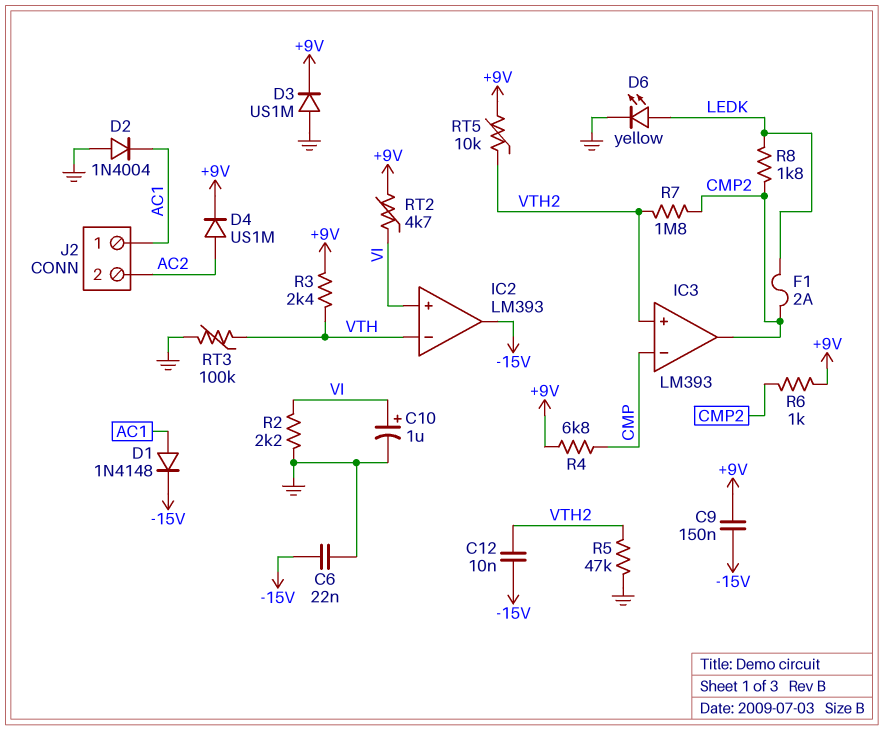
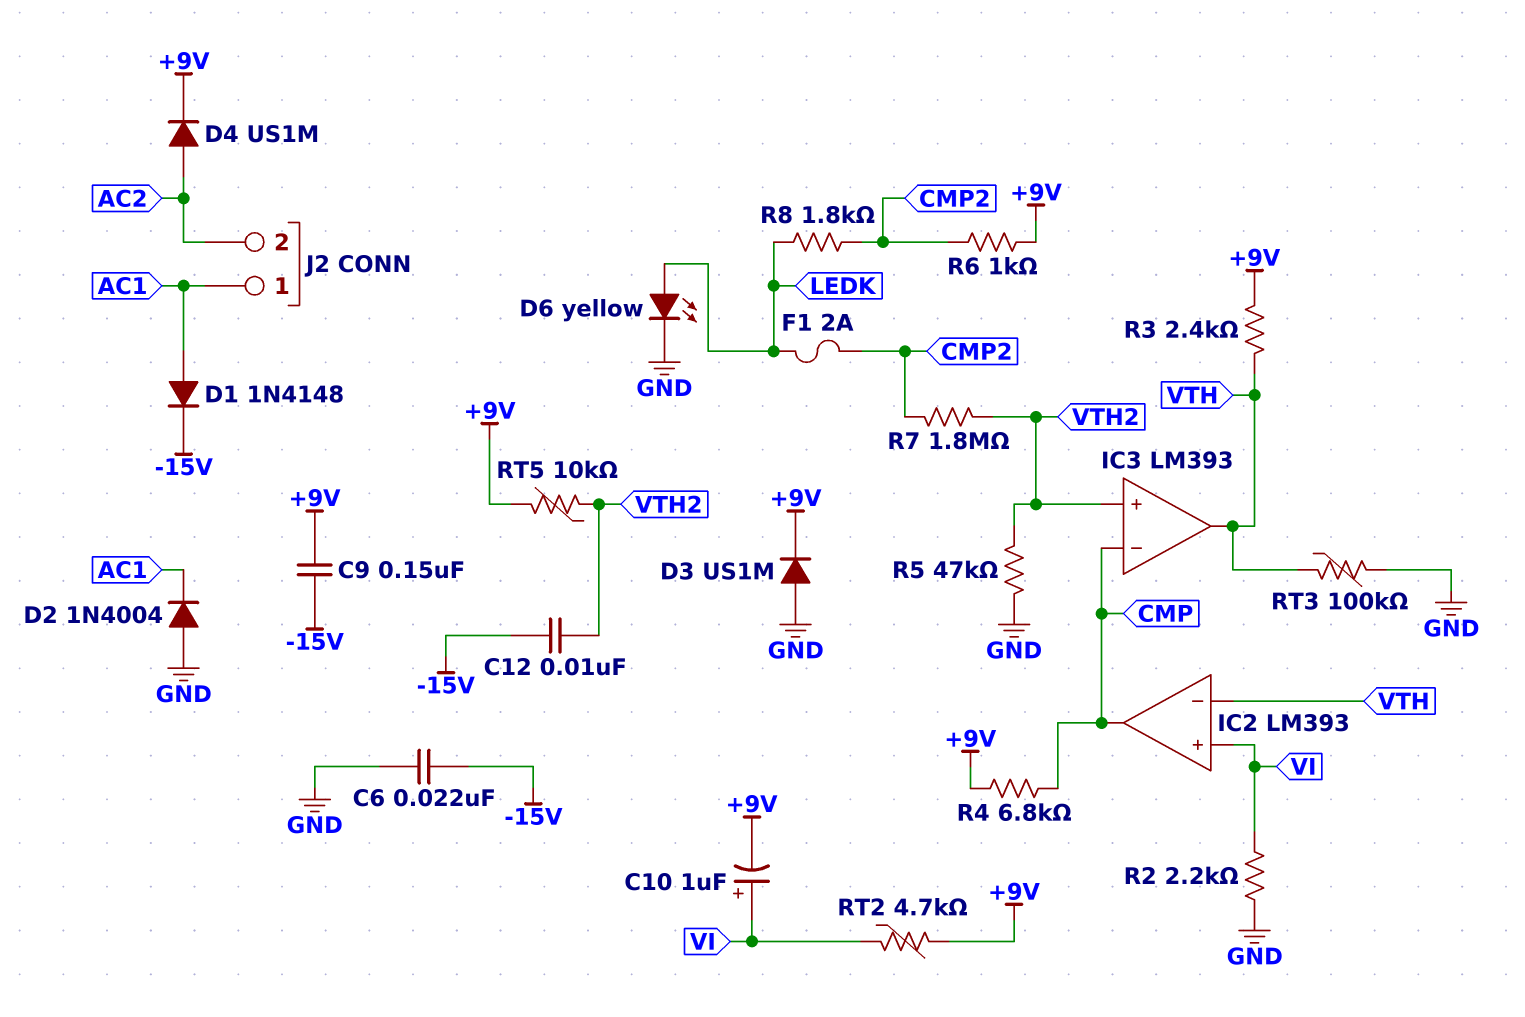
C10: 1uF (plus VI, minus GND) -> 1uF (plus VI, minus +9V)
IC2 pin out: -15V -> CMP
IC3 pin out: CMP2 -> VTH

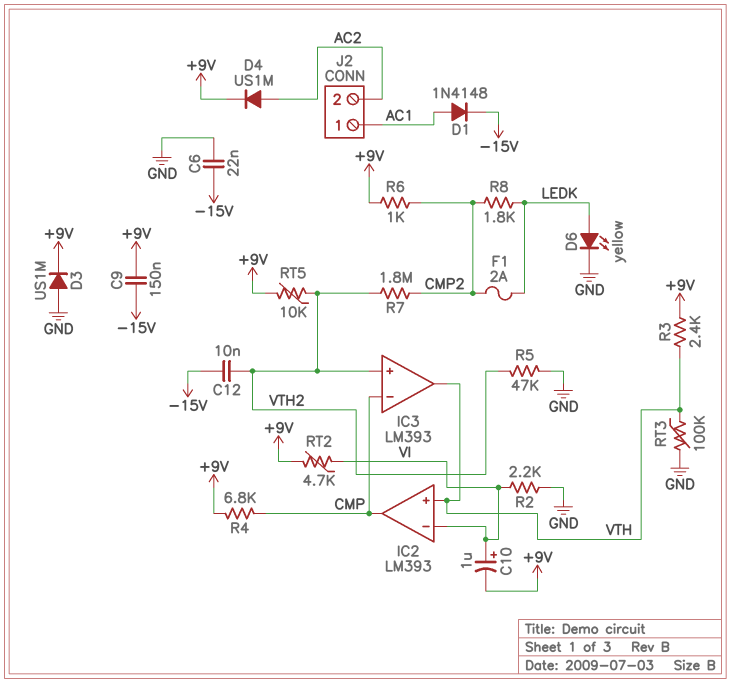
D2: diode 1N4004 (A GND, K AC1) -> none
IC2 pin in+: VI -> VTH
IC2 pin in-: VTH -> VI

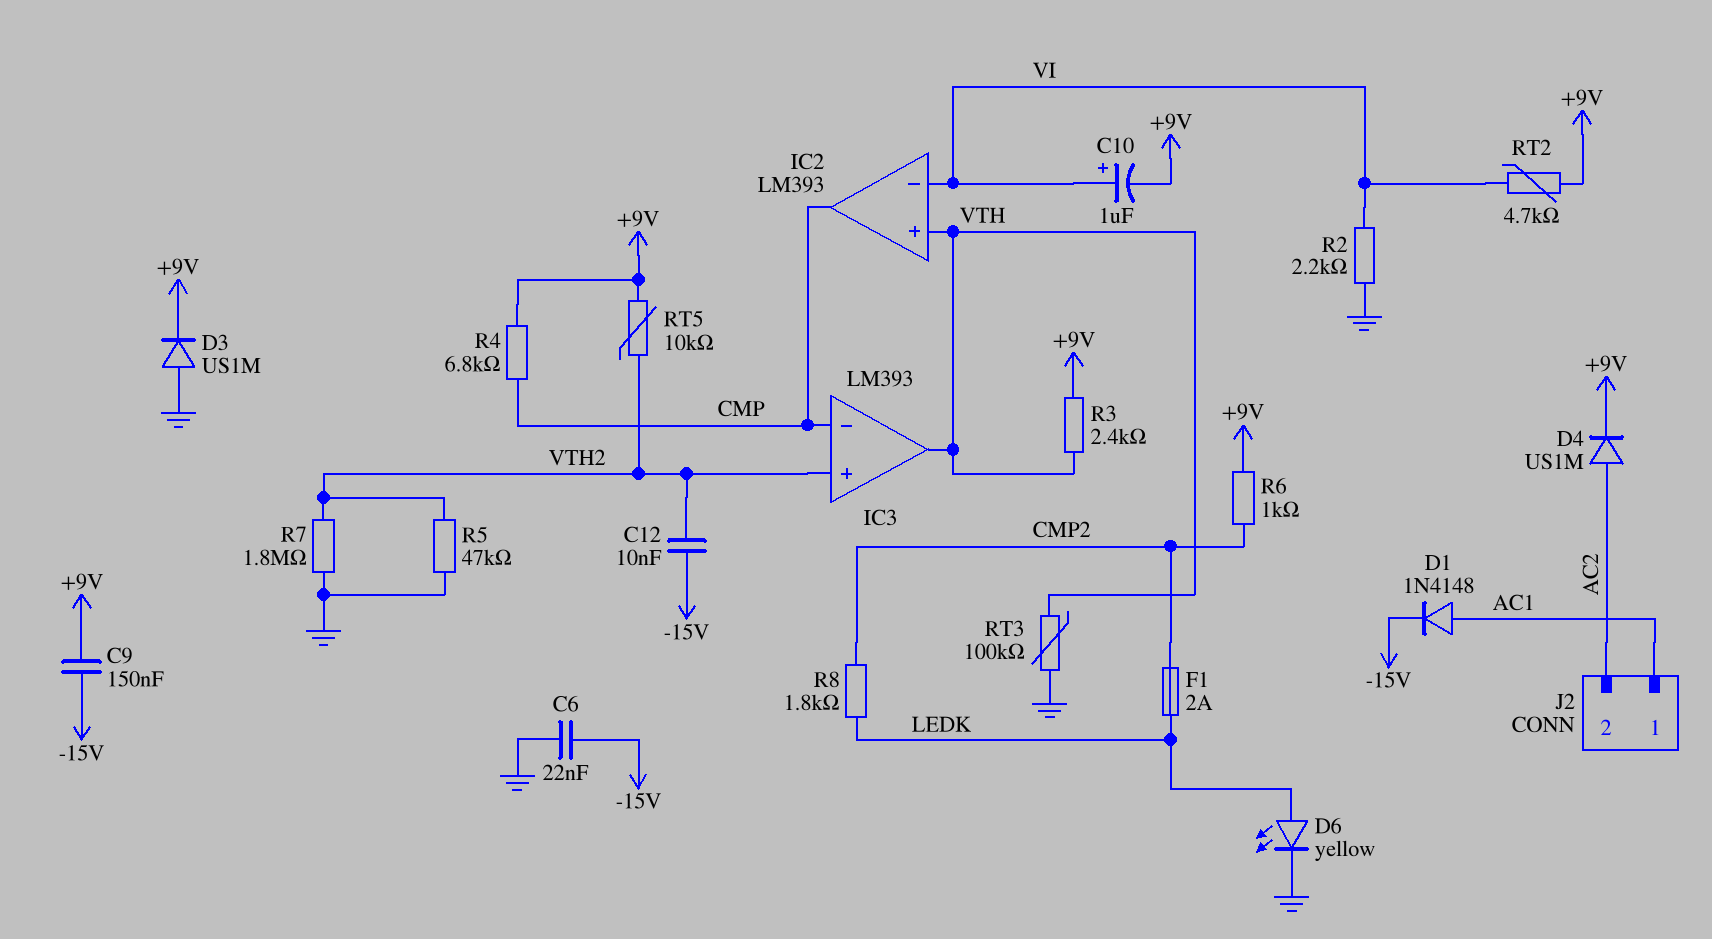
R7: 1.8M (CMP2, VTH2) -> 1.8M (GND, VTH2)

